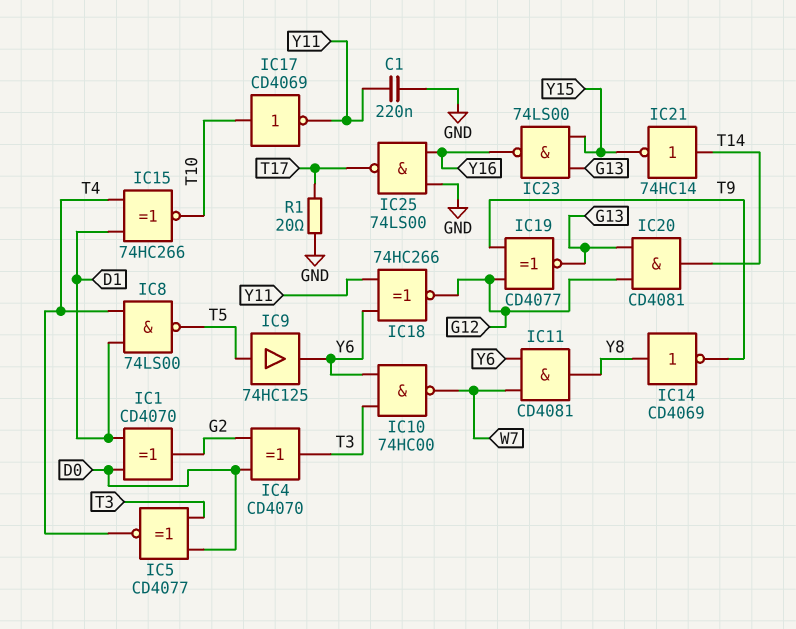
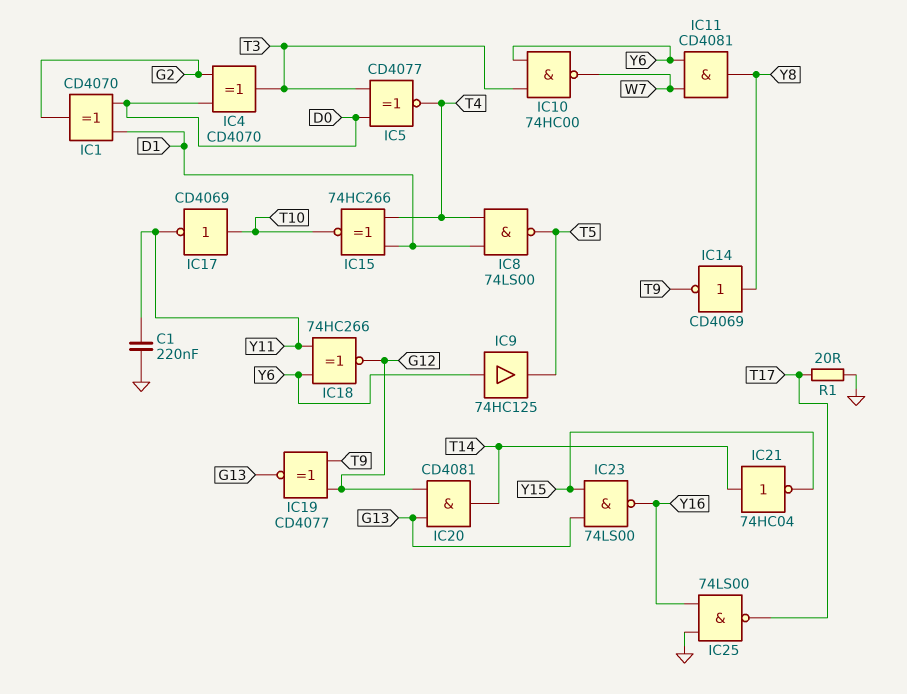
IC9: buffer 74HC125 (in T5, out Y6) -> buffer 74HC125 (in Y6, out T5)
IC21: NOT 74HC14 (in T14, out Y15) -> NOT 74HC04 (in T14, out Y15)

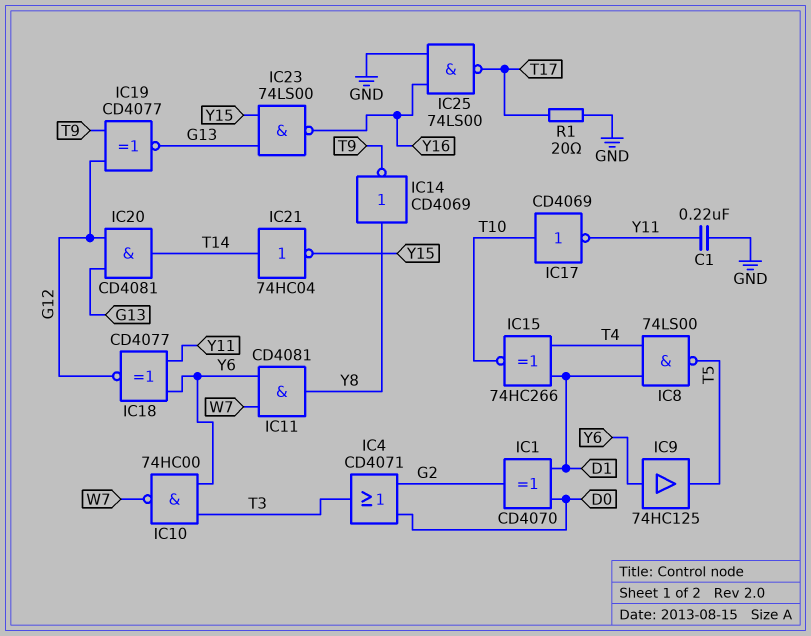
IC4: XOR CD4070 (in D0, in G2, out T3) -> OR CD4071 (in D0, in G2, out T3)
IC5: XNOR CD4077 (in D0, in T3, out T4) -> none
IC18: XNOR 74HC266 (in Y6, in Y11, out G12) -> XNOR CD4077 (in Y6, in Y11, out G12)

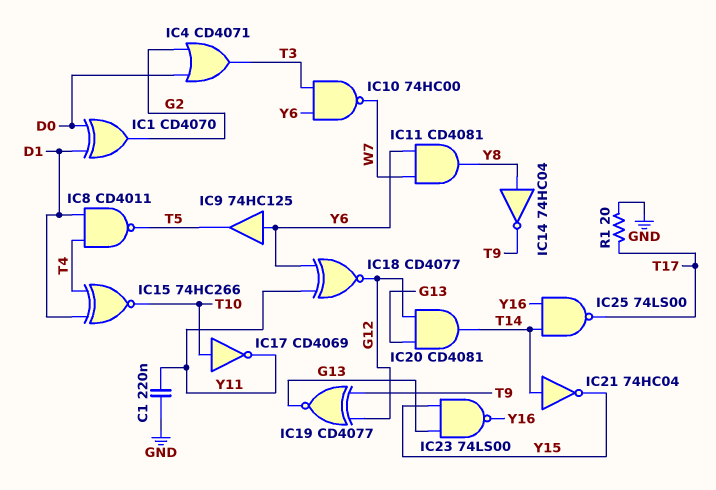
IC8: NAND 74LS00 (in D1, in T4, out T5) -> NAND CD4011 (in D1, in T4, out T5)
IC14: NOT CD4069 (in Y8, out T9) -> NOT 74HC04 (in Y8, out T9)
IC25: NAND 74LS00 (in GND, in Y16, out T17) -> NAND 74LS00 (in T14, in Y16, out T17)

